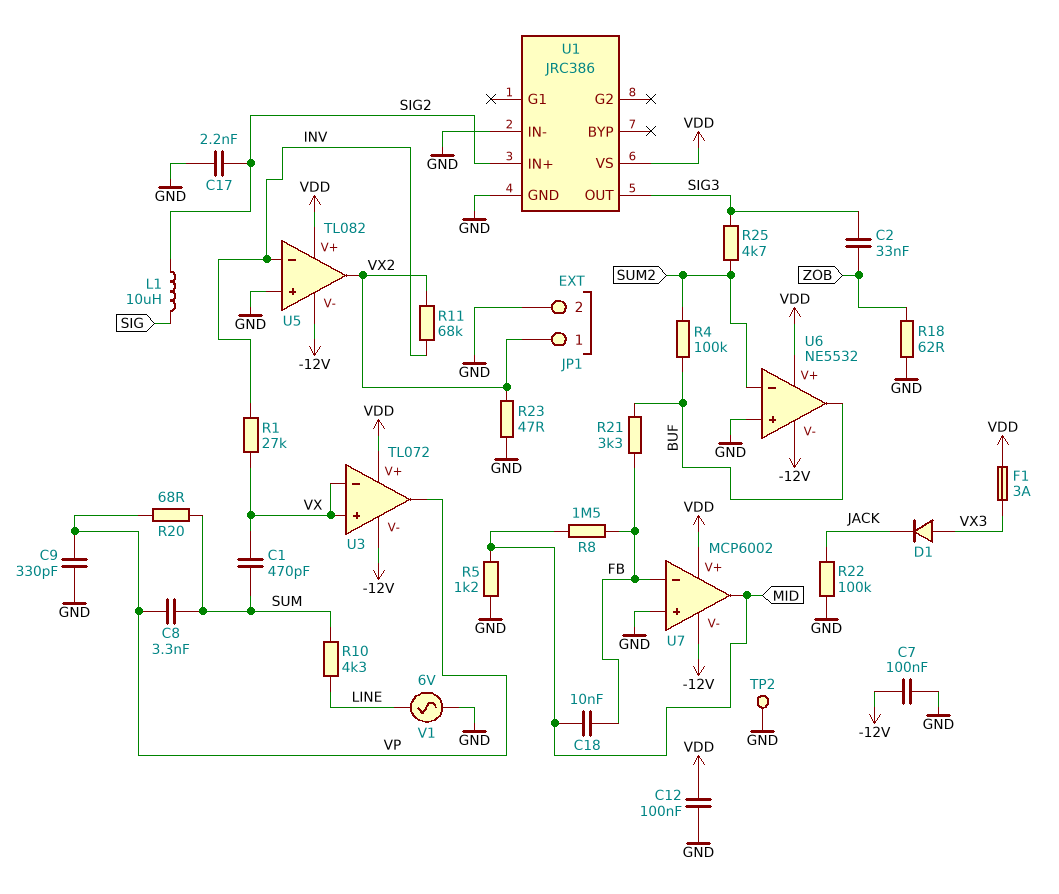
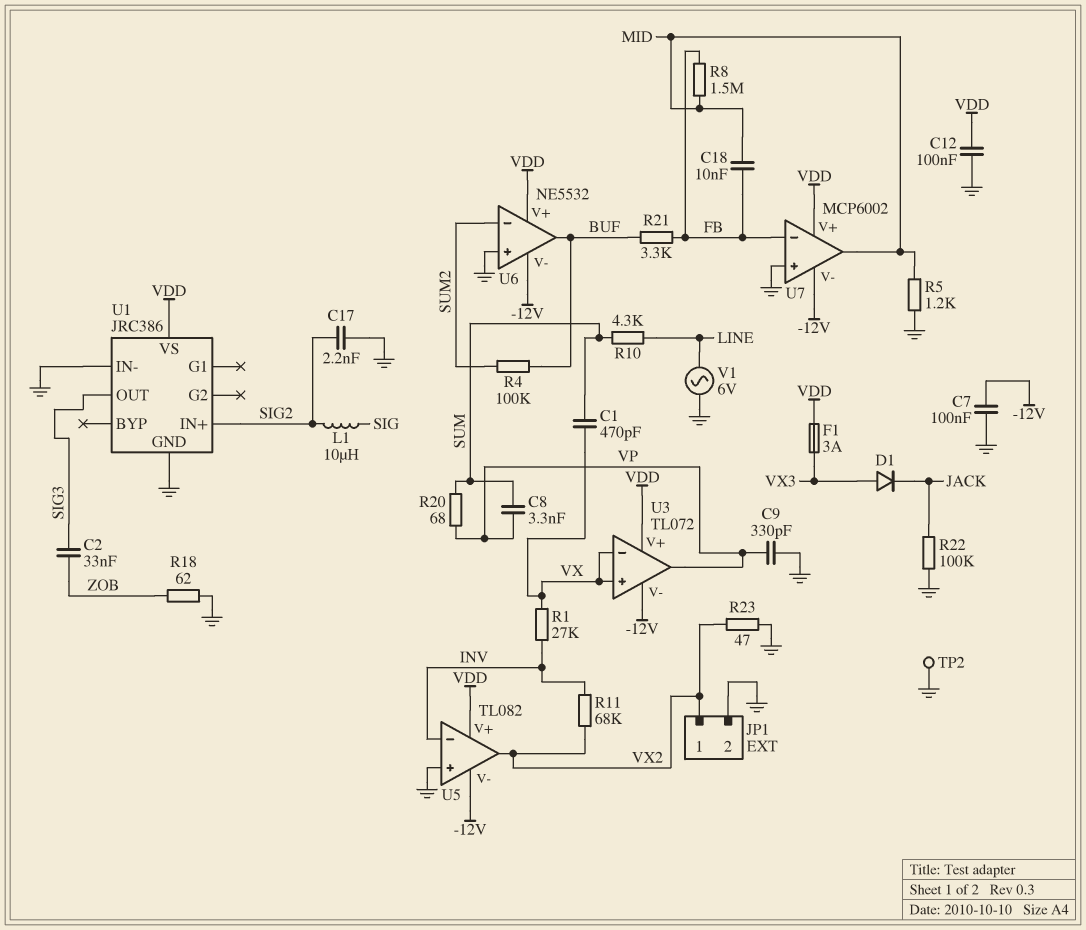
R25: 4.7k (SIG3, SUM2) -> none

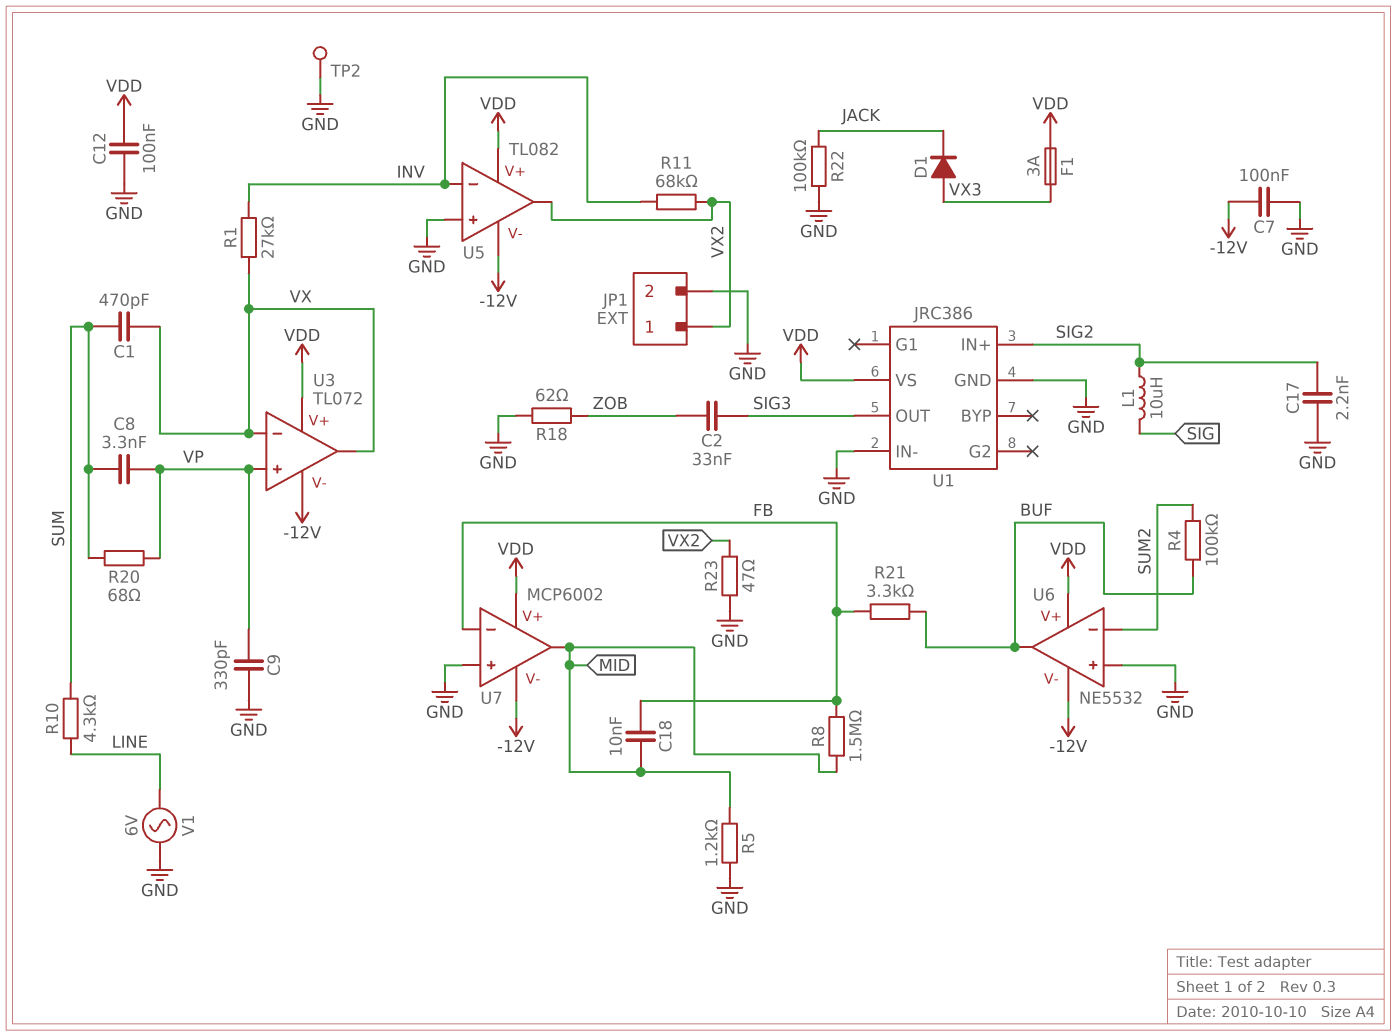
U3 pin in+: VX -> VP
U3 pin out: VP -> VX

